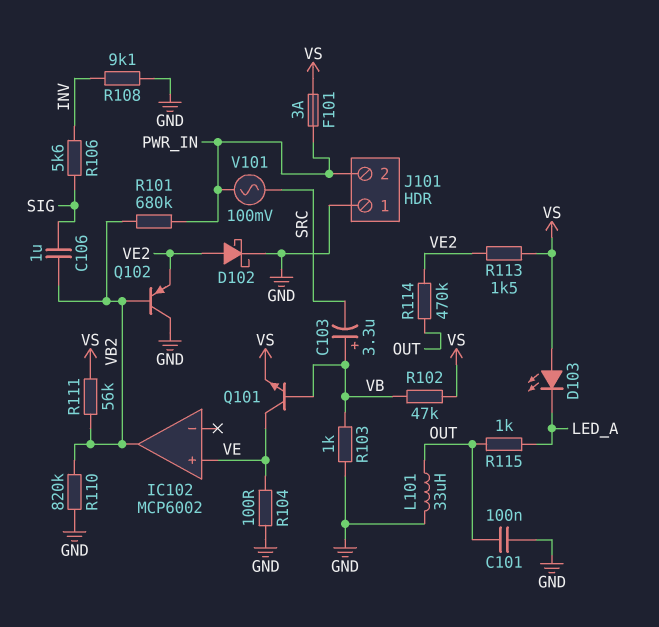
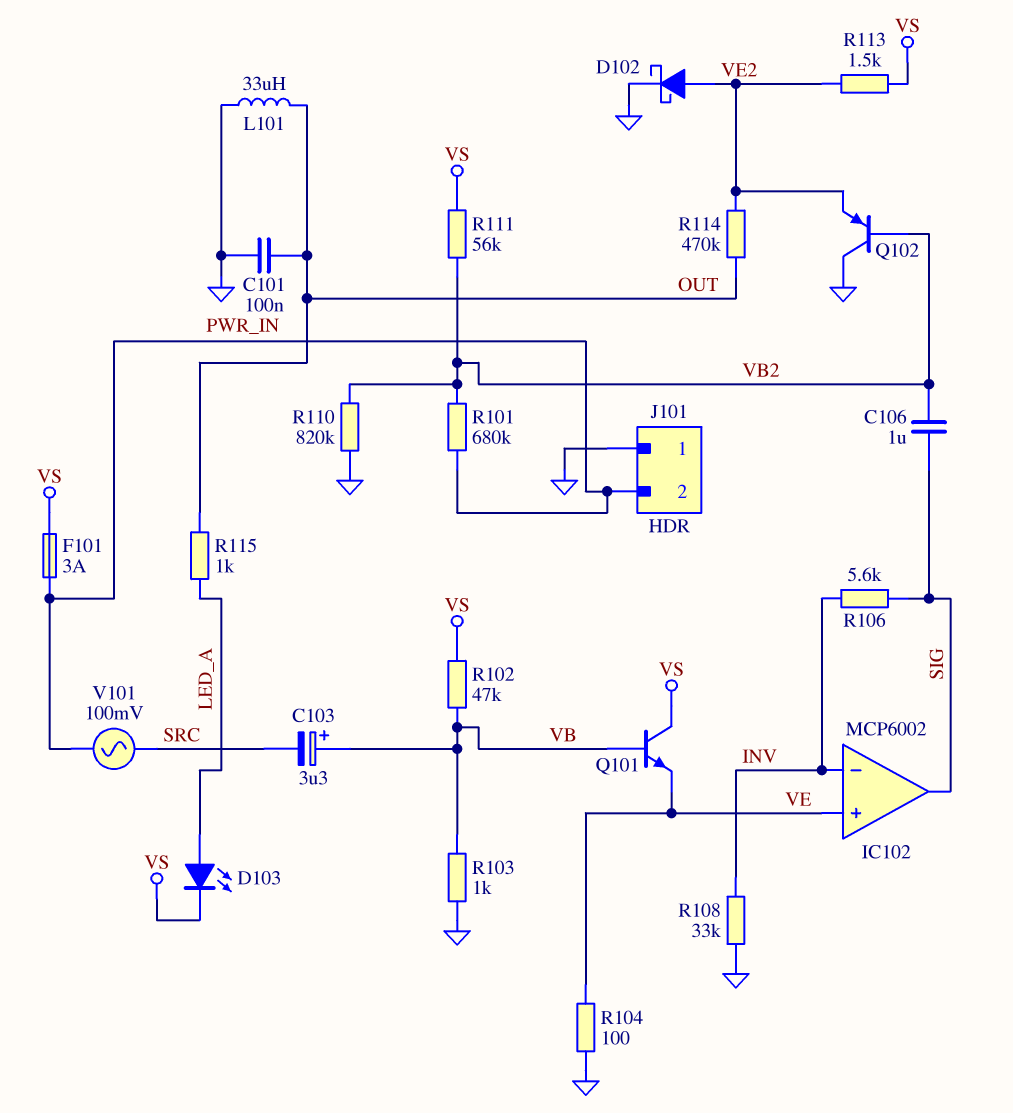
D103: LED (A VS, K LED_A) -> LED (A LED_A, K VS)
IC102 pin in-: none -> INV
IC102 pin out: VB2 -> SIG
Q101: NPN (B VB, C VE, E VS) -> NPN (B VB, C VS, E VE)
R108: 9.1k (GND, INV) -> 33k (GND, INV)

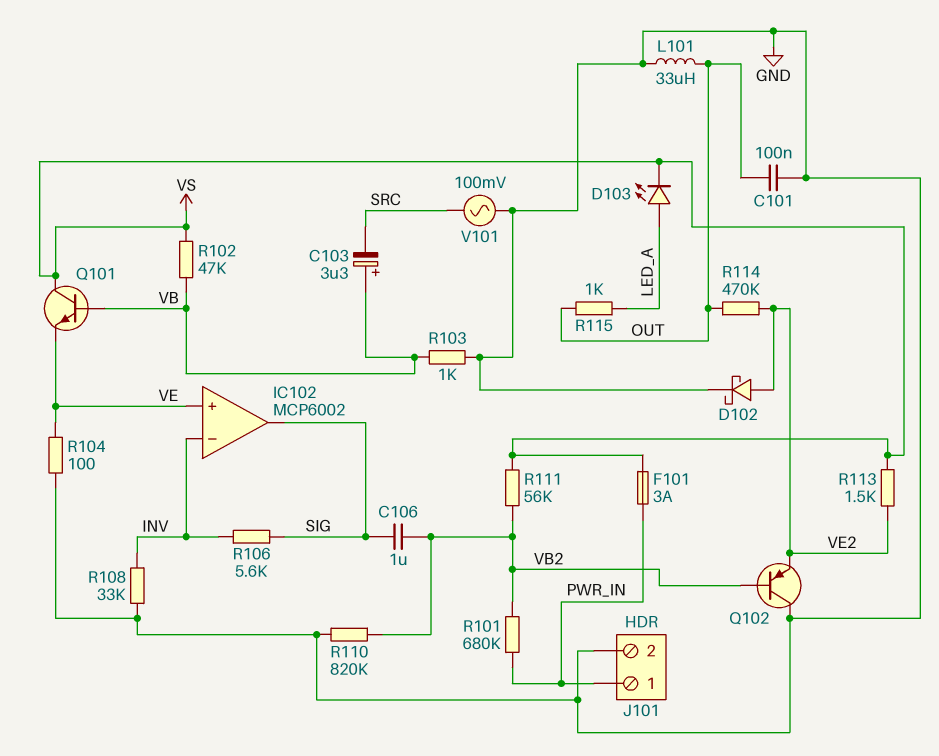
J101 pin 1: GND -> PWR_IN
J101 pin 2: PWR_IN -> GND
V101: AC 100mV (PWR_IN, SRC) -> AC 100mV (GND, SRC)

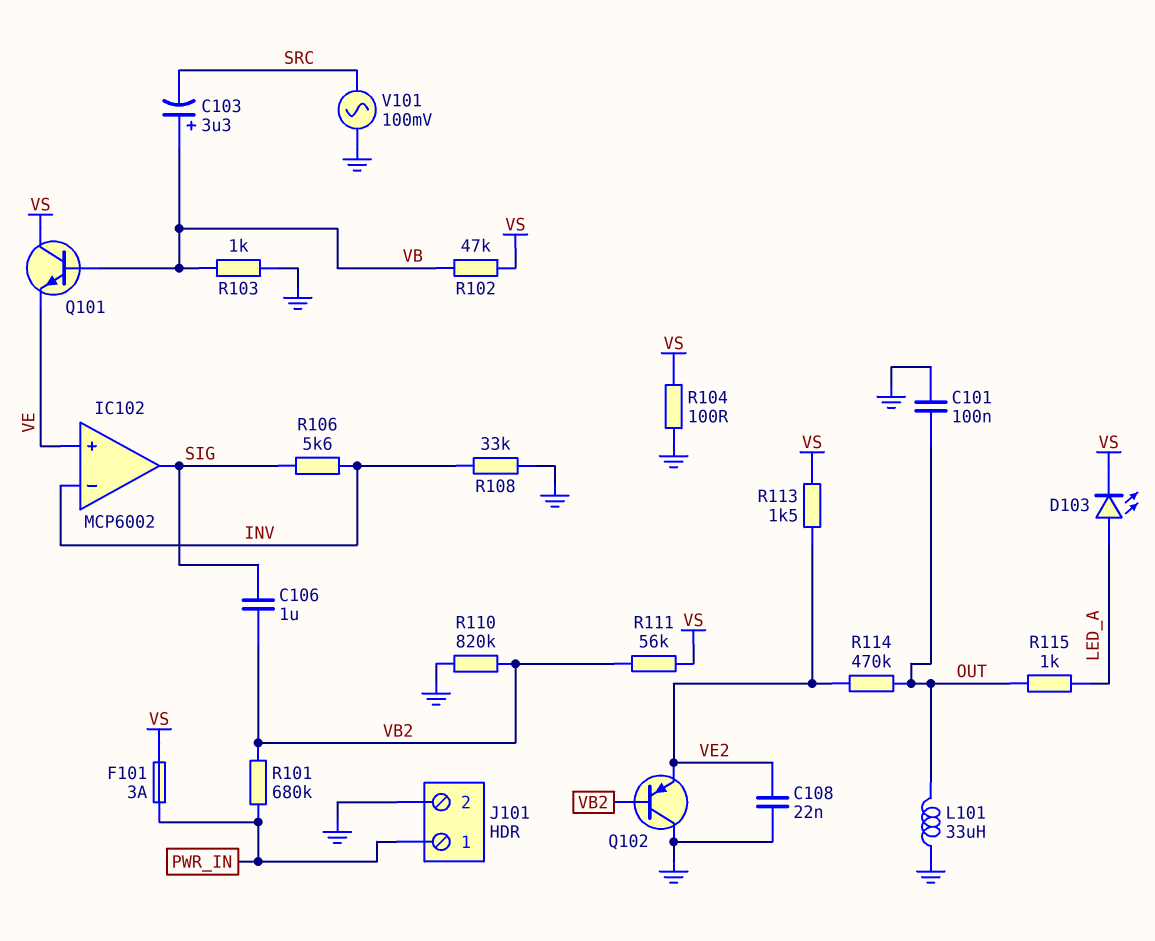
C108: none -> 22nF (GND, VE2)
D102: schottky (A VE2, K GND) -> none
R104: 100 (GND, VE) -> 100 (GND, VS)

